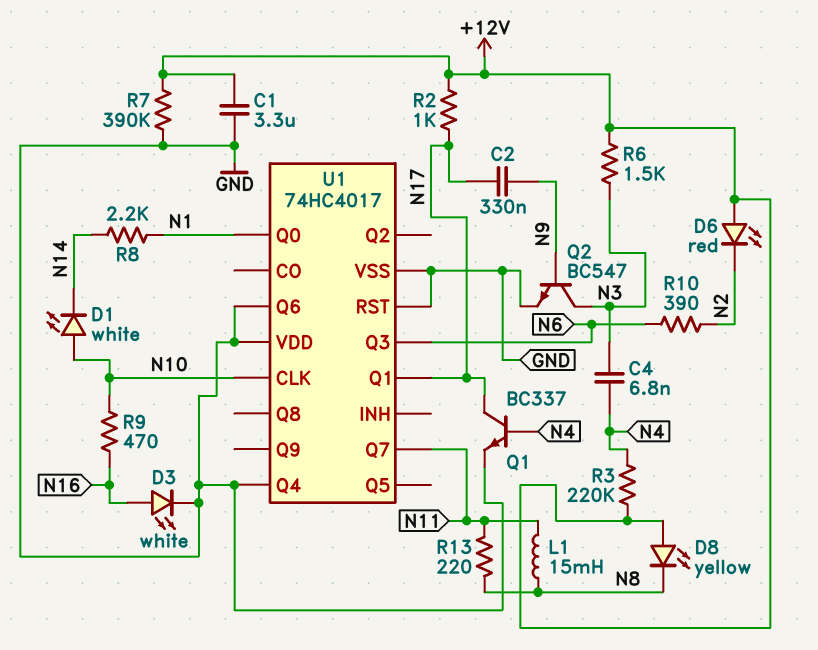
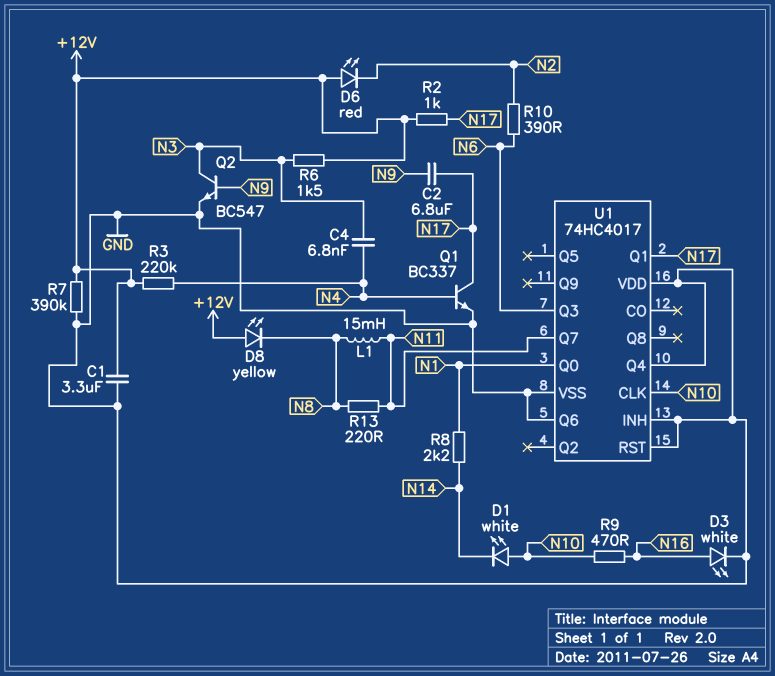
C2: 330nF (N9, N17) -> 6.8uF (N9, N17)
U1 pin INH: none -> GND

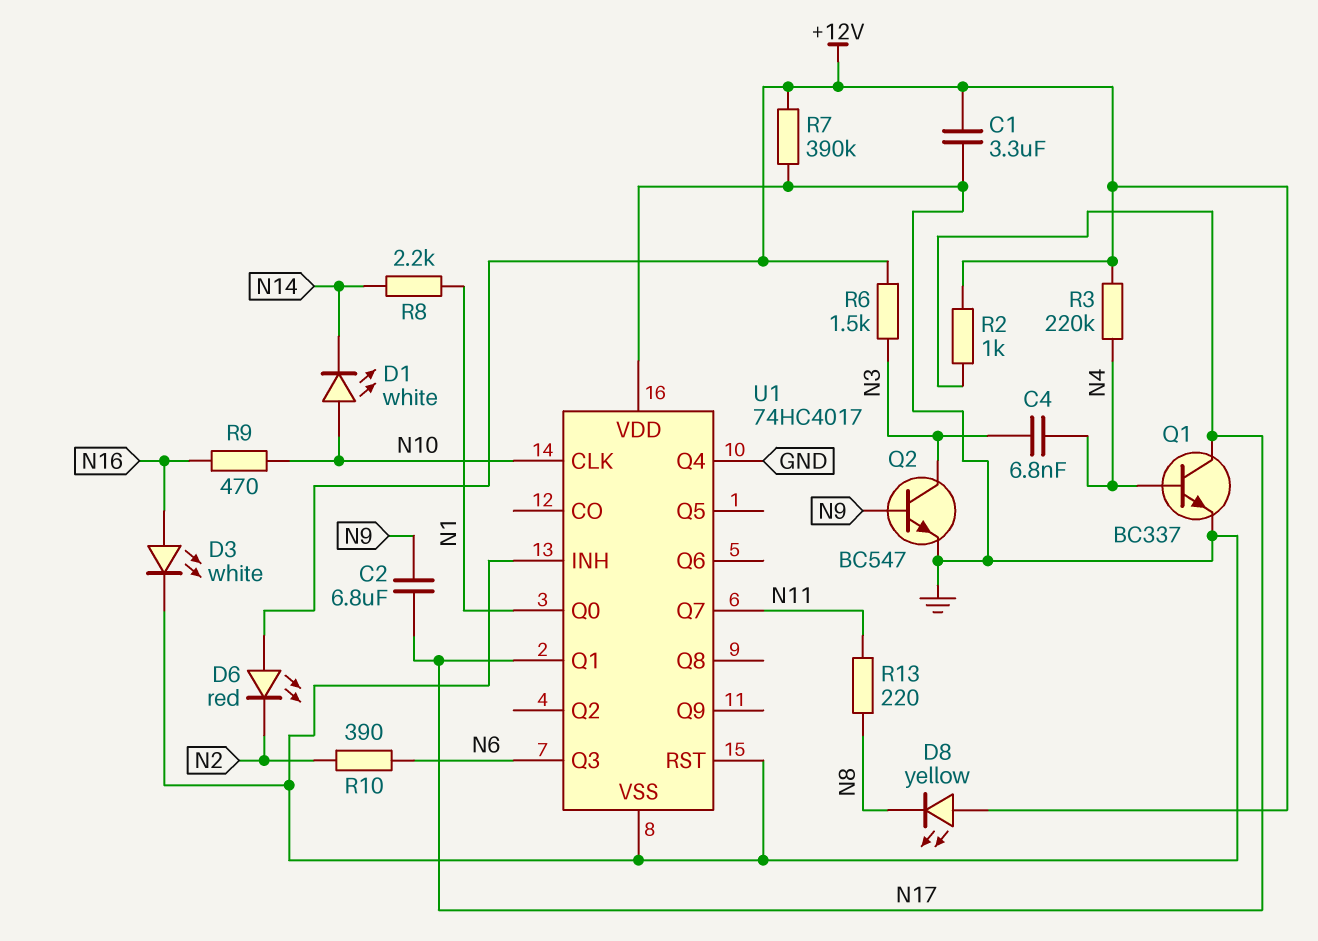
L1: 15mH (N8, N11) -> none
U1 pin Q6: GND -> none

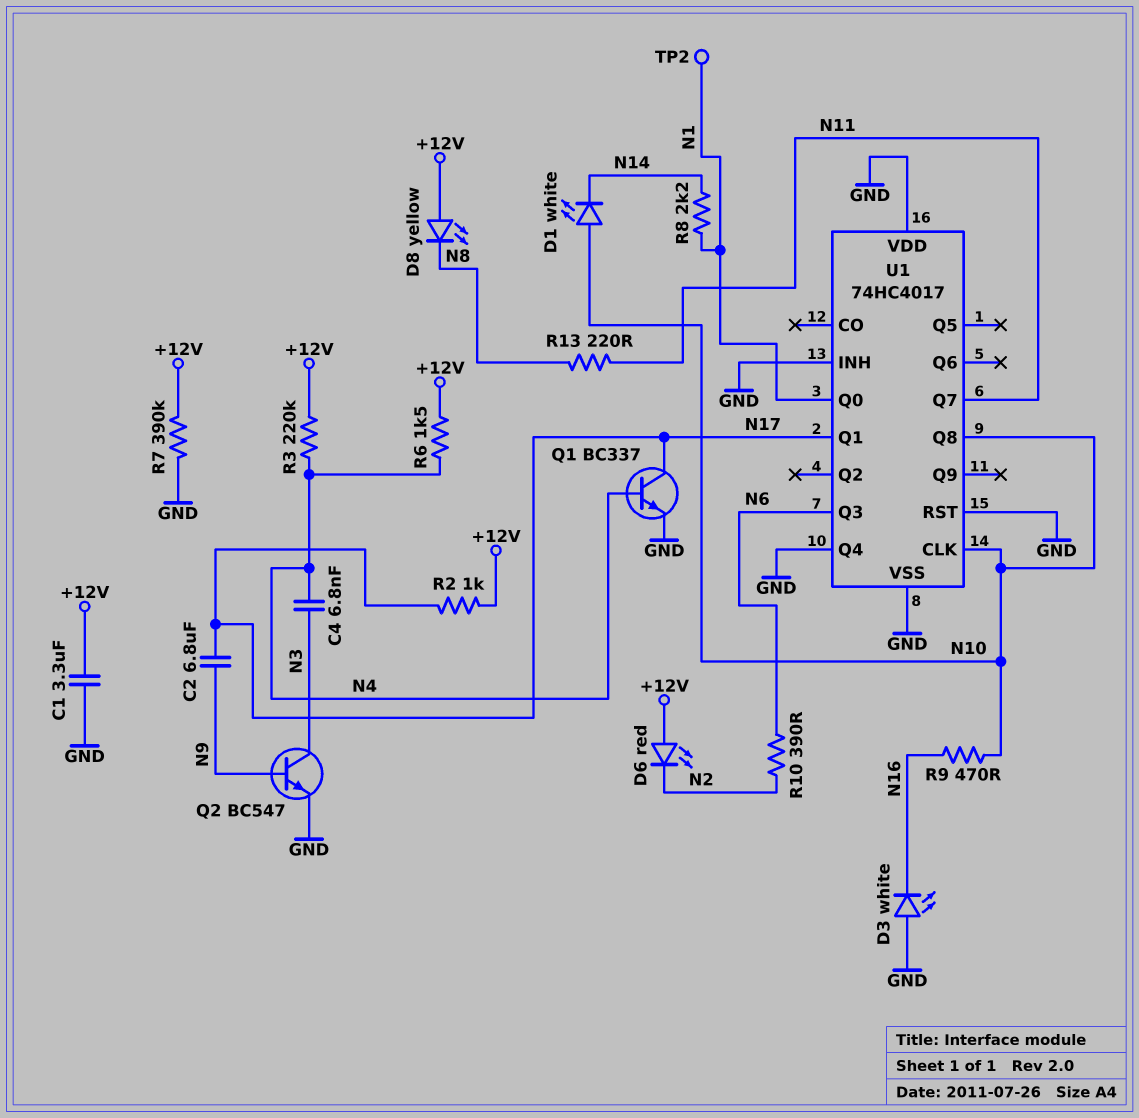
D3: LED white (A N16, K GND) -> LED white (A GND, K N16)
R6: 1.5k (+12V, N3) -> 1.5k (+12V, N4)
TP2: none -> test point (N1)
U1 pin Q8: none -> N10

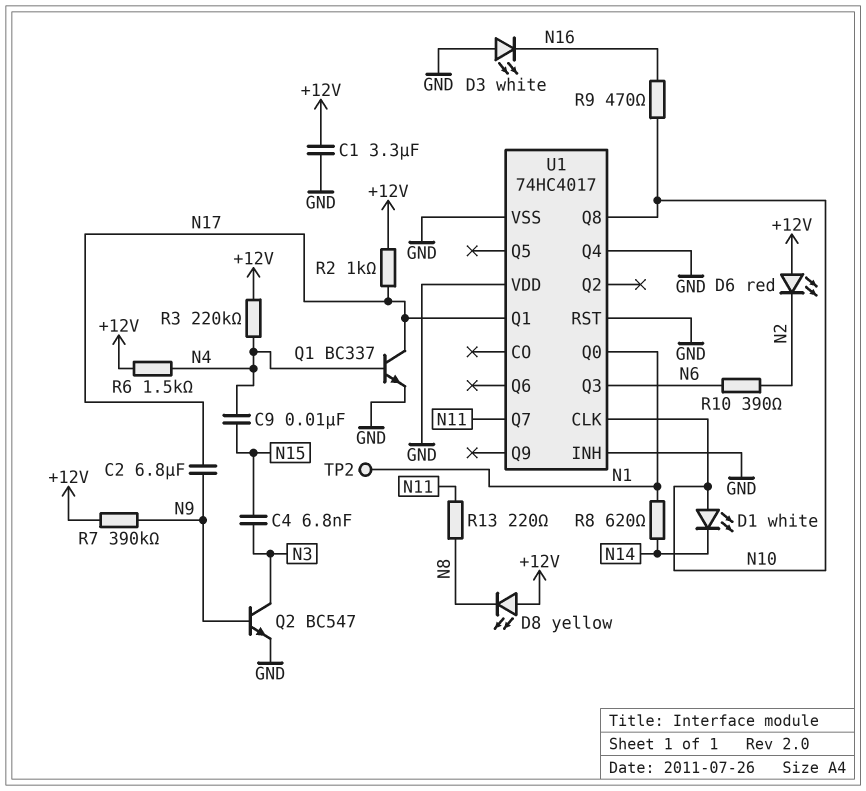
C4: 6.8nF (N3, N4) -> 6.8nF (N3, N15)
C9: none -> 10nF (N4, N15)
R7: 390k (+12V, GND) -> 390k (+12V, N9)
R8: 2.2k (N1, N14) -> 620 (N1, N14)

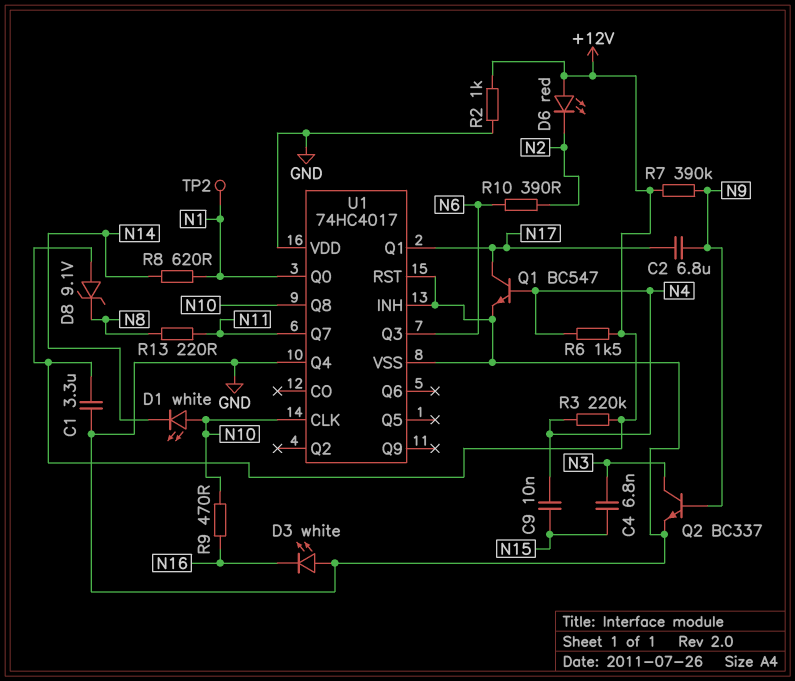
D8: LED yellow (A +12V, K N8) -> zener 9.1V (A +12V, K N8)
Q1: NPN BC337 (B N4, C N17, E GND) -> NPN BC547 (B N4, C N17, E GND)
Q2: NPN BC547 (B N9, C N3, E GND) -> NPN BC337 (B N9, C N3, E GND)
R2: 1k (+12V, N17) -> 1k (+12V, GND)

